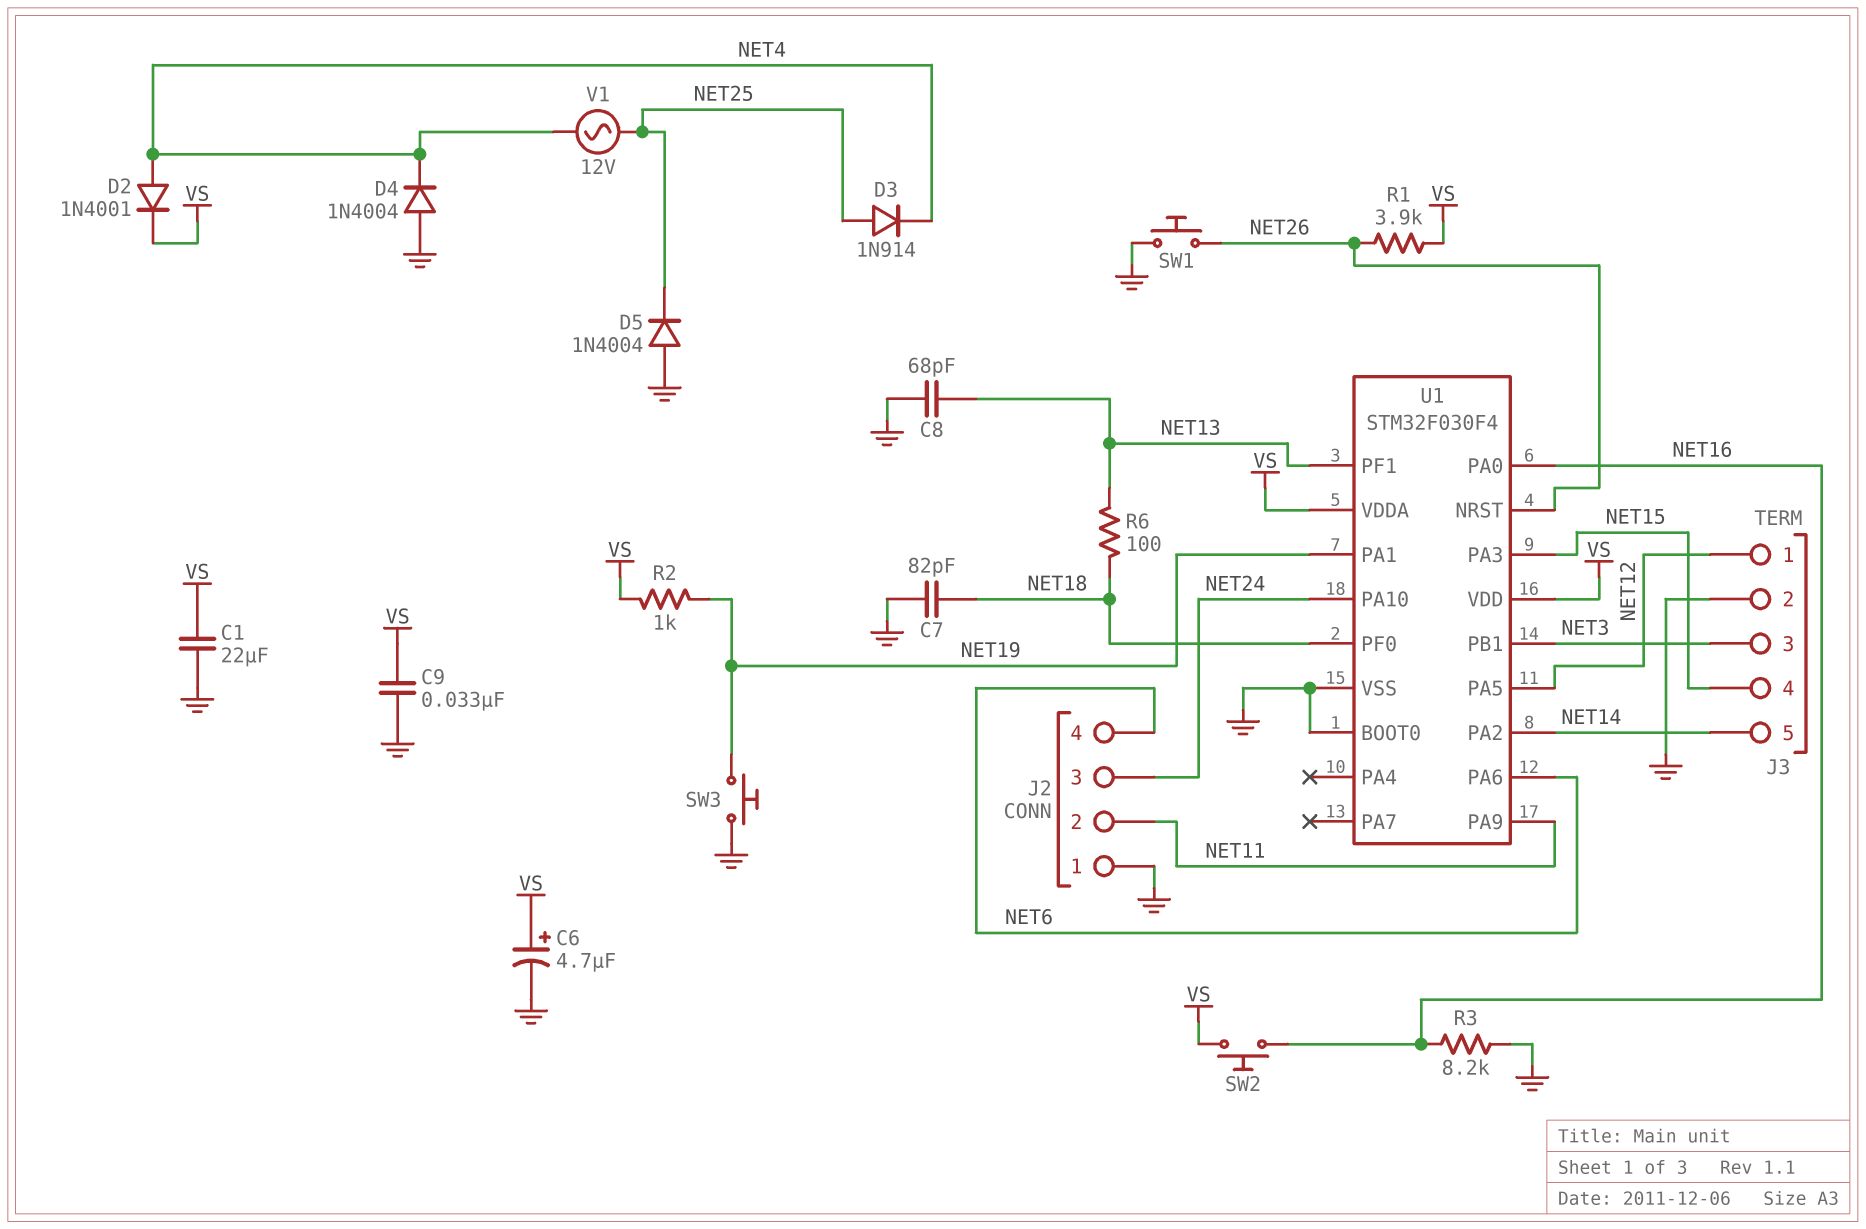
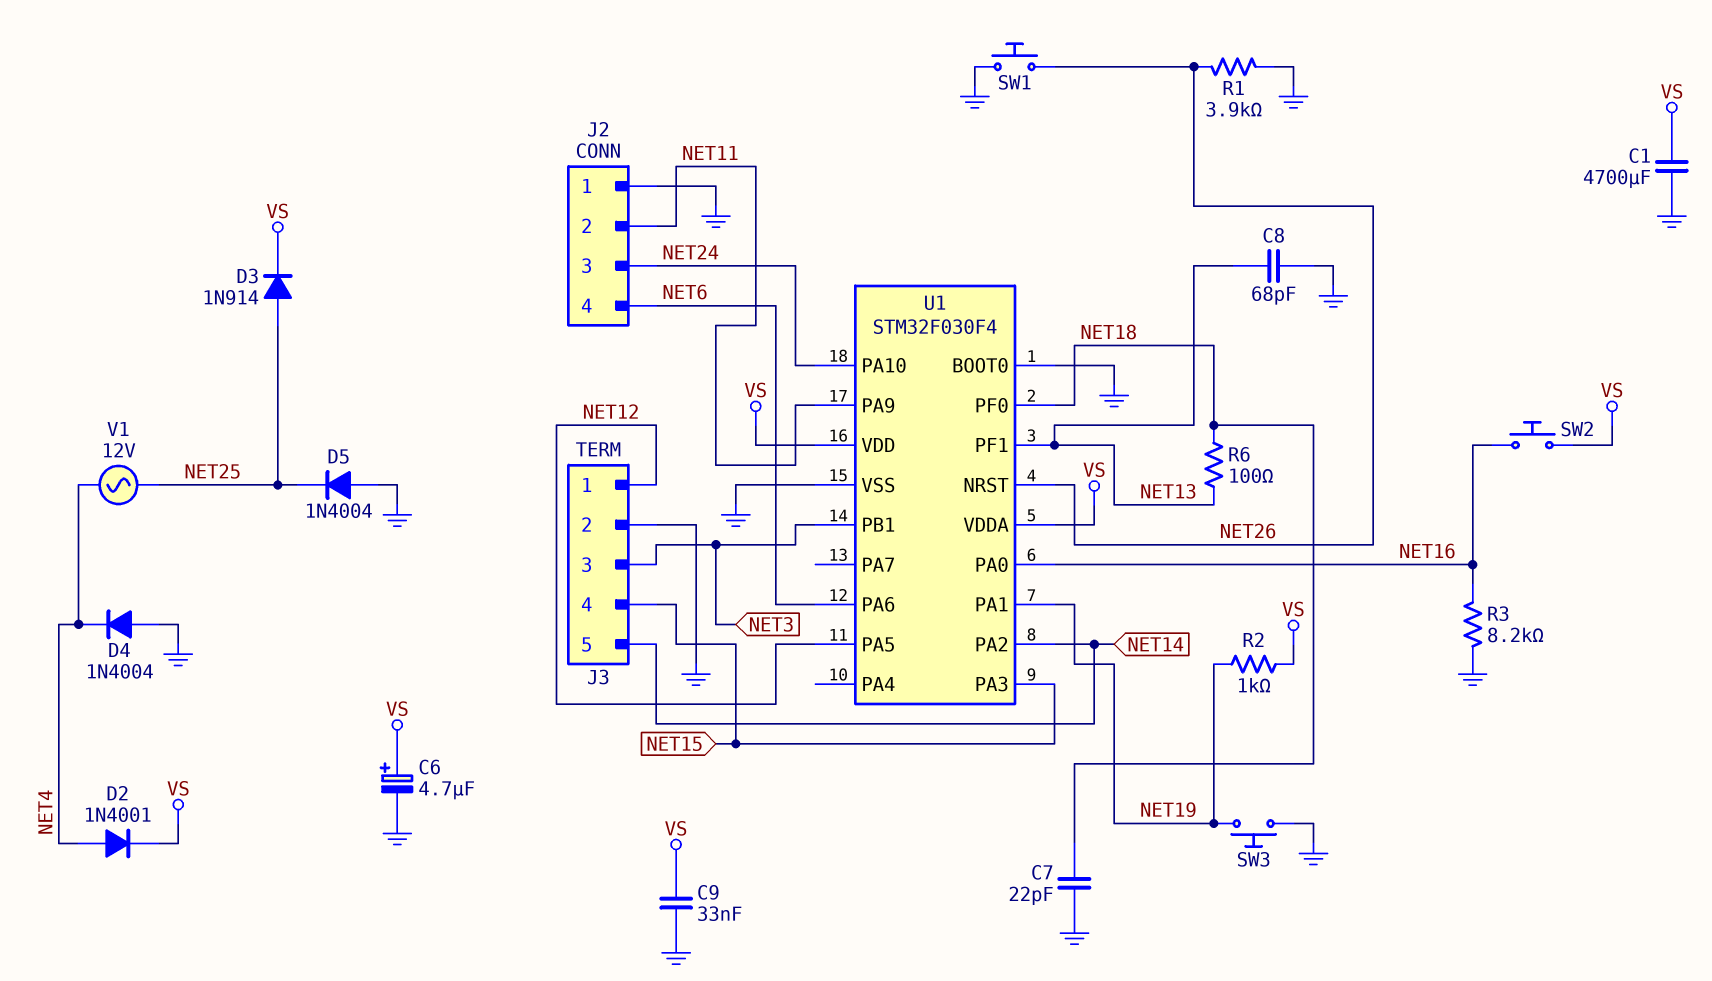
C1: 22uF (GND, VS) -> 4700uF (GND, VS)
C7: 82pF (GND, NET18) -> 22pF (GND, NET18)
D3: diode 1N914 (A NET25, K NET4) -> diode 1N914 (A NET25, K VS)
R1: 3.9k (NET26, VS) -> 3.9k (GND, NET26)

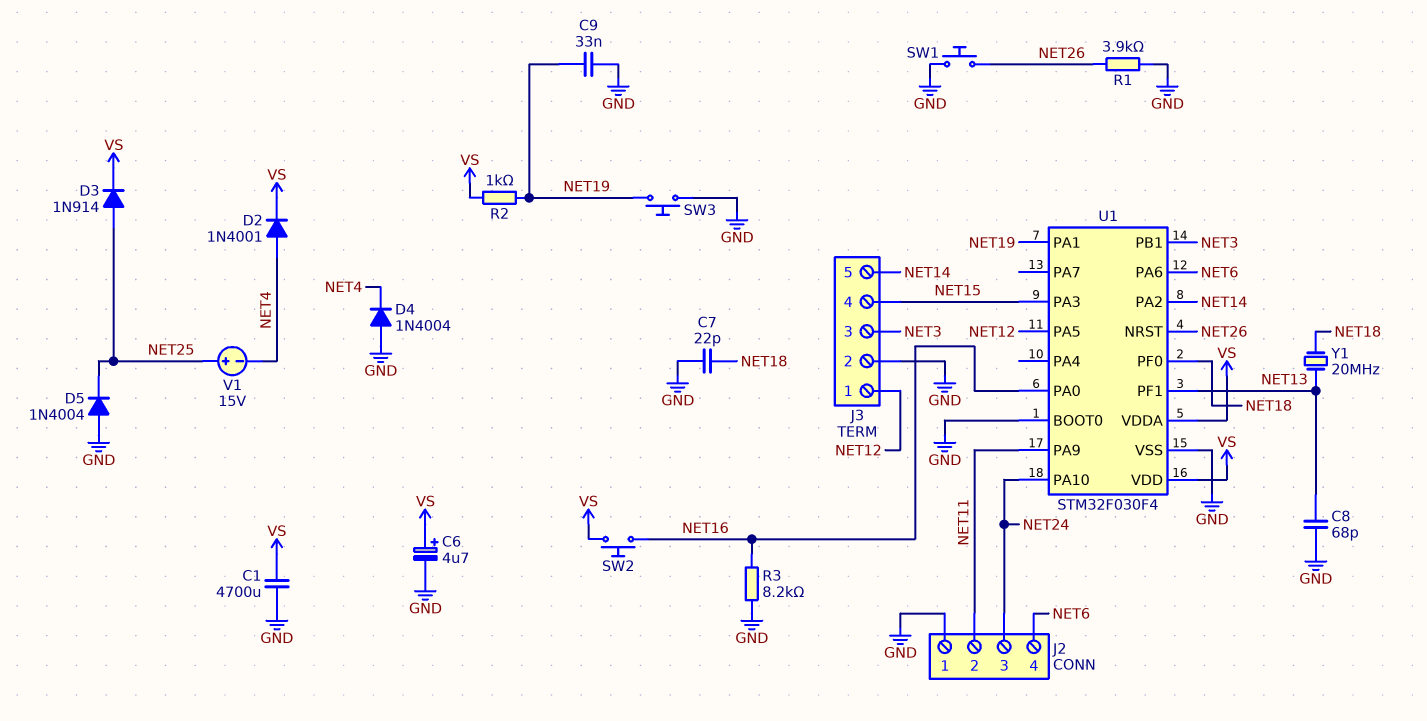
C9: 33nF (GND, VS) -> 33nF (GND, NET19)
R6: 100 (NET13, NET18) -> none
V1: AC 12V (NET4, NET25) -> 15V (plus NET25, minus NET4)
Y1: none -> 20MHz (NET13, NET18)

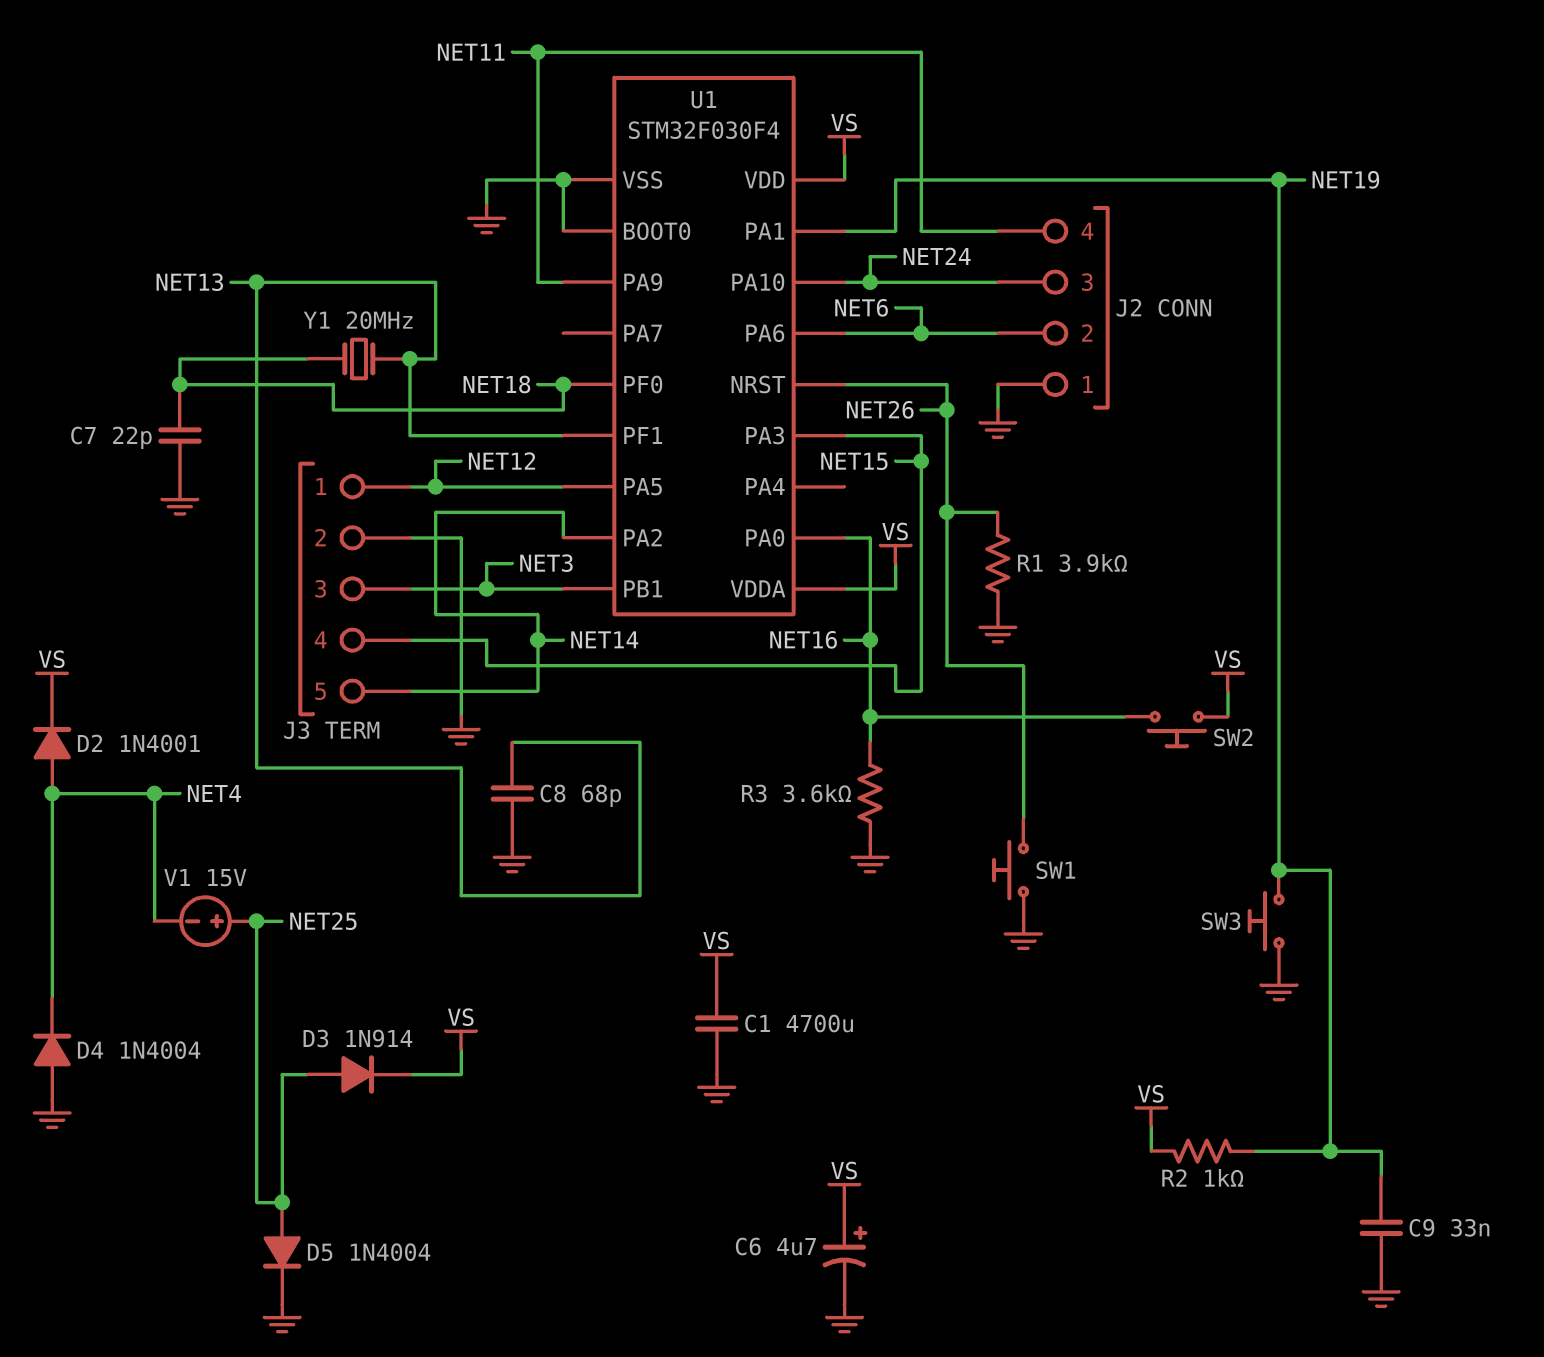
D5: diode 1N4004 (A GND, K NET25) -> diode 1N4004 (A NET25, K GND)
J2 pin 2: NET11 -> NET6
J2 pin 4: NET6 -> NET11
R3: 8.2k (GND, NET16) -> 3.6k (GND, NET16)

